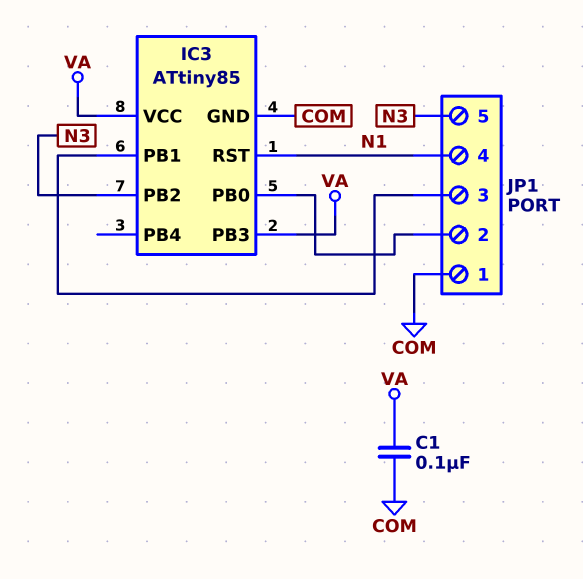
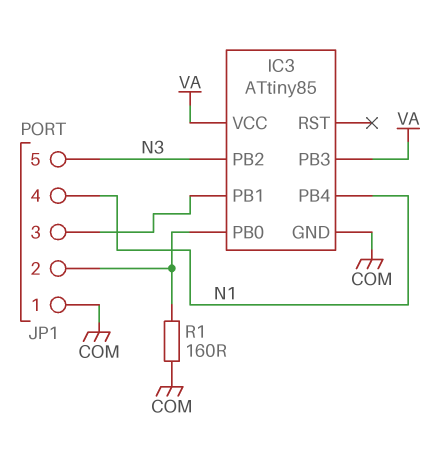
C1: 100nF (COM, VA) -> none
IC3 pin PB4: none -> N1
IC3 pin RST: N1 -> none
R1: none -> 160 (COM, IC3/PB0)

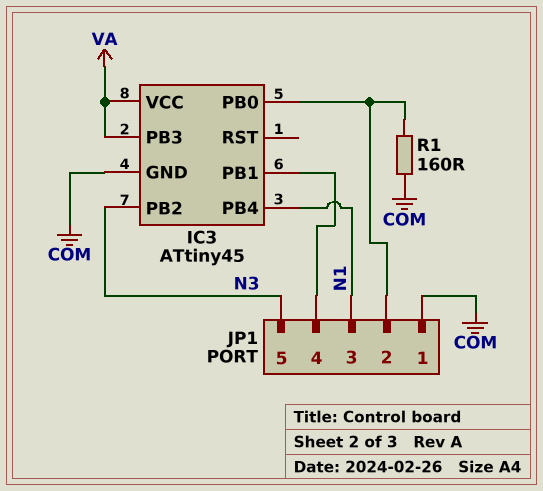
IC3: ATtiny85 -> ATtiny45
JP1 pin 3: IC3/PB1 -> N1
JP1 pin 4: N1 -> IC3/PB1

